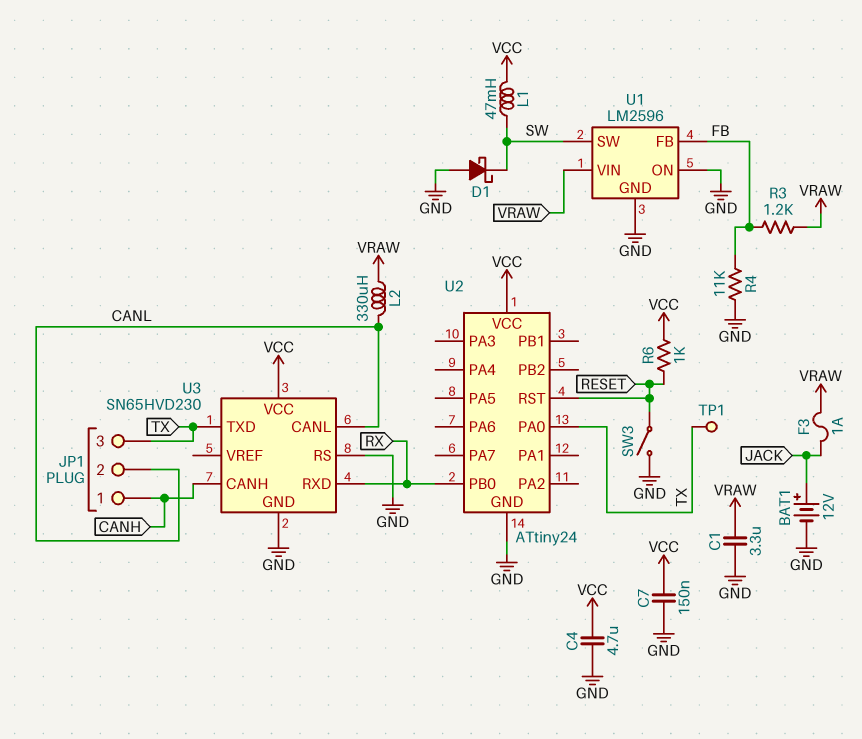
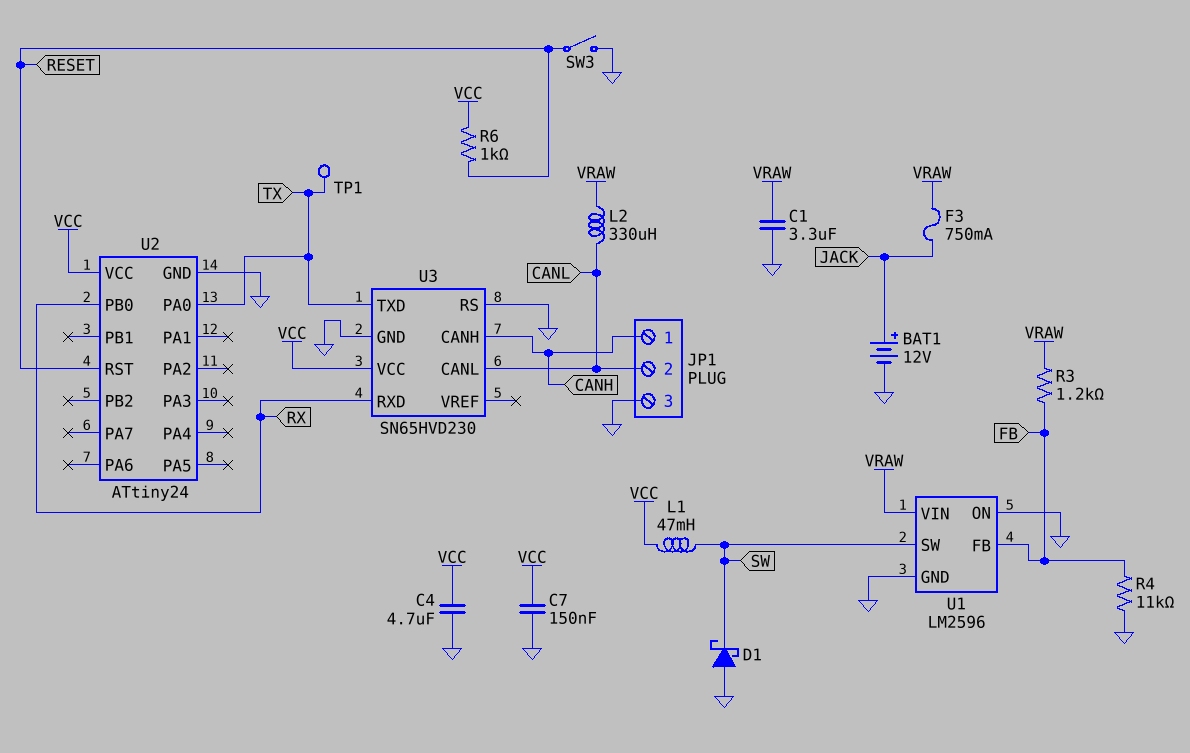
F3: 1A (JACK, VRAW) -> 750mA (JACK, VRAW)
JP1 pin 3: TX -> GND

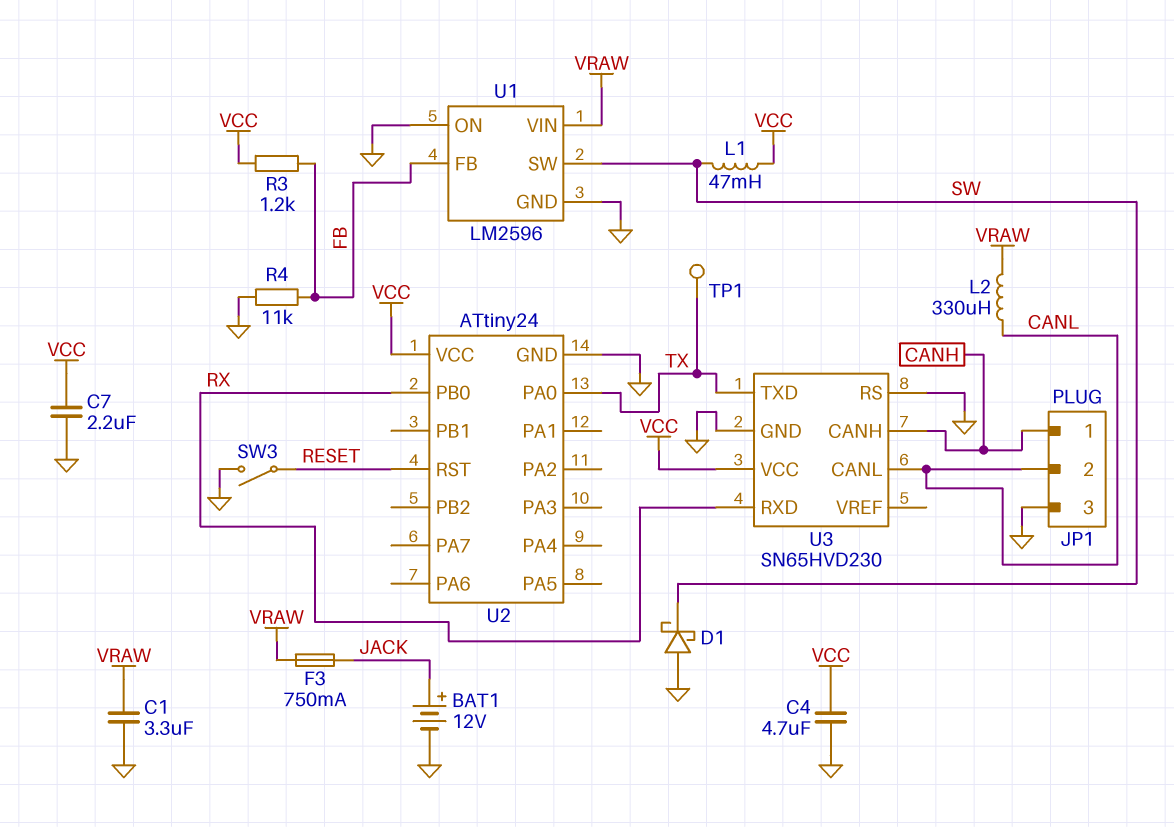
C7: 150nF (GND, VCC) -> 2.2uF (GND, VCC)
R3: 1.2k (FB, VRAW) -> 1.2k (FB, VCC)
R6: 1k (RESET, VCC) -> none

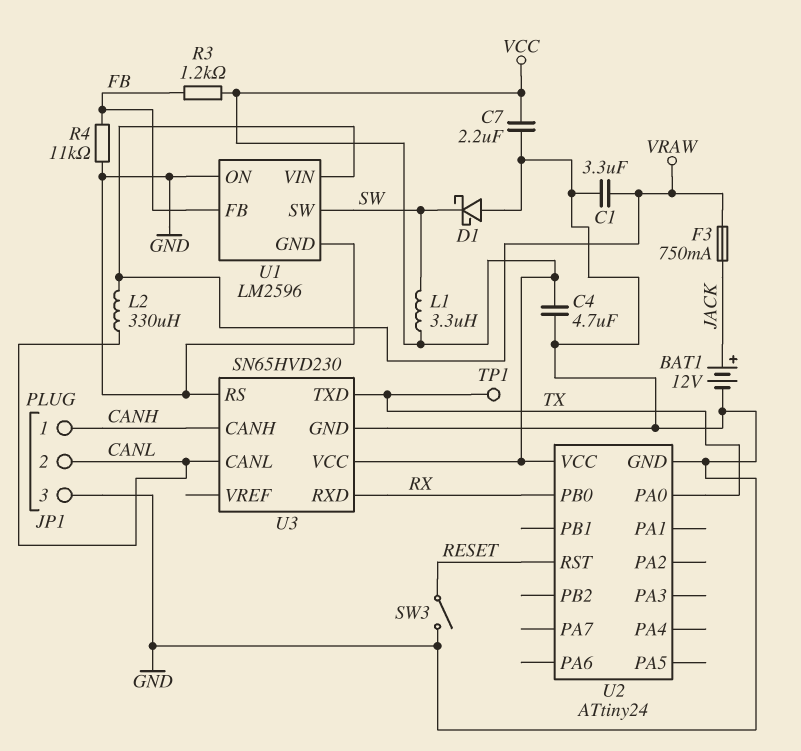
L1: 47mH (SW, VCC) -> 3.3uH (SW, VCC)

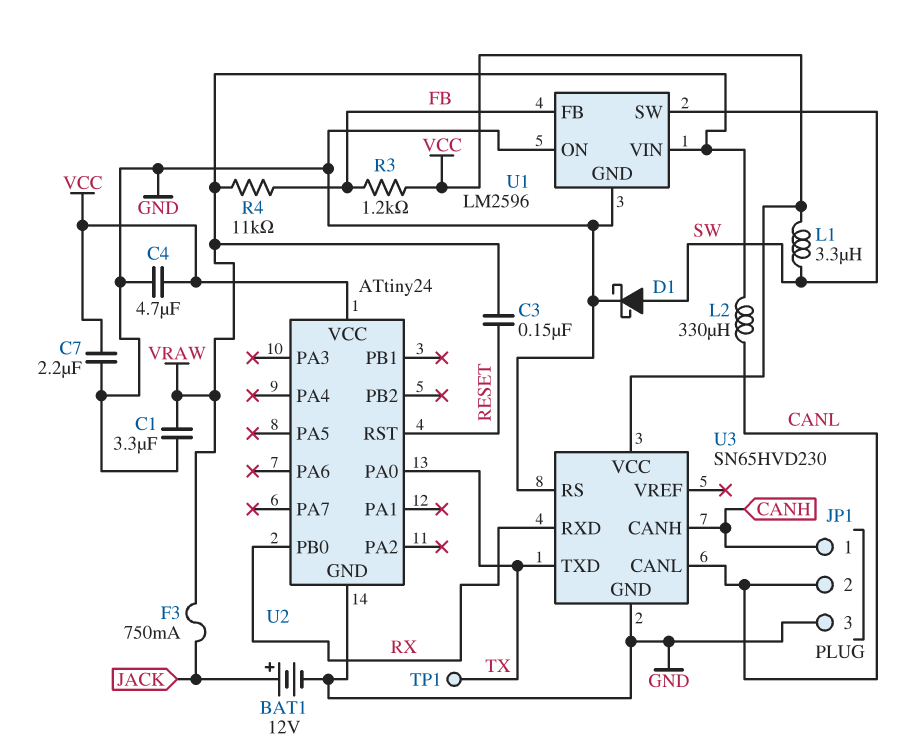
C3: none -> 150nF (RESET, VRAW)
D1: schottky (A GND, K SW) -> schottky (A SW, K GND)
R4: 11k (FB, GND) -> 11k (FB, VRAW)
SW3: switch (GND, RESET) -> none

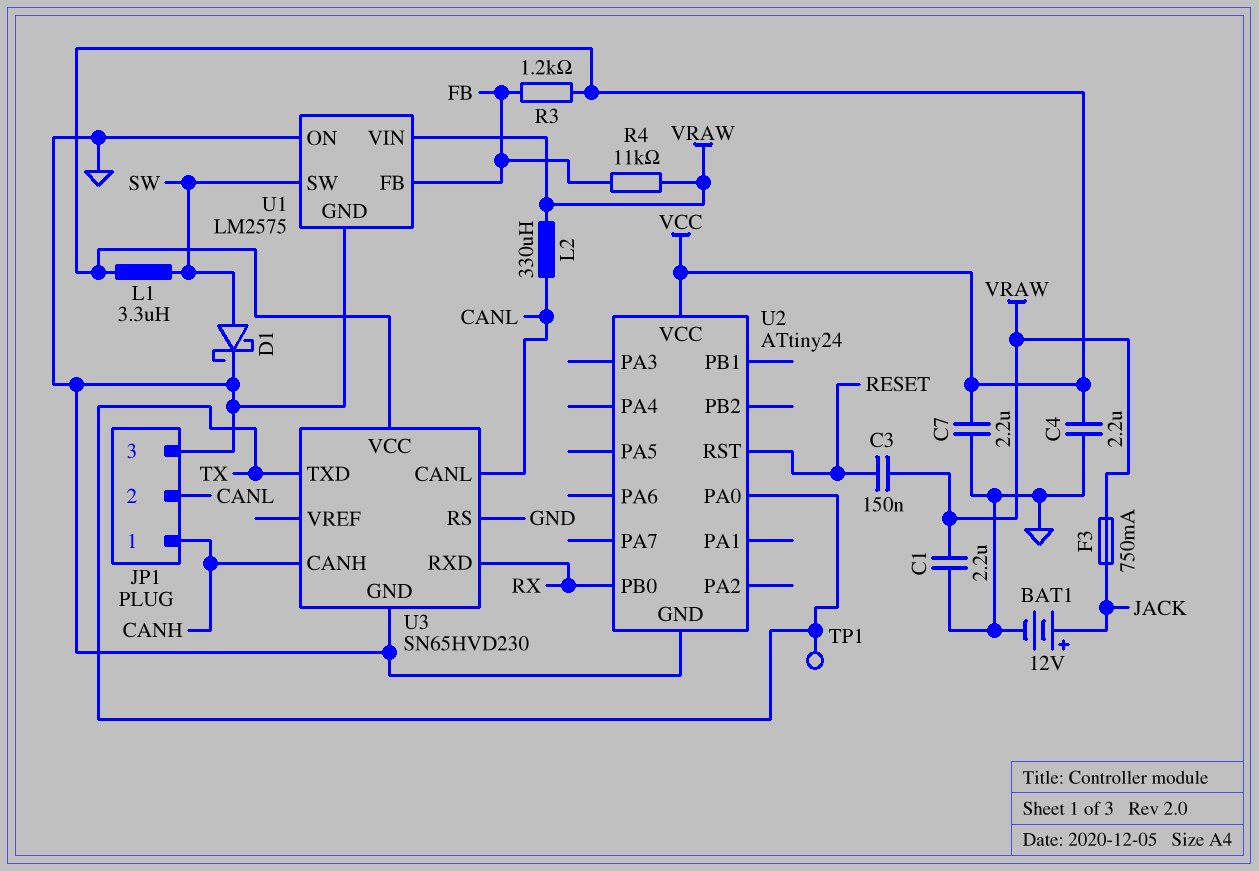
C1: 3.3uF (GND, VRAW) -> 2.2uF (GND, VRAW)
C4: 4.7uF (GND, VCC) -> 2.2uF (GND, VCC)
U1: LM2596 -> LM2575

